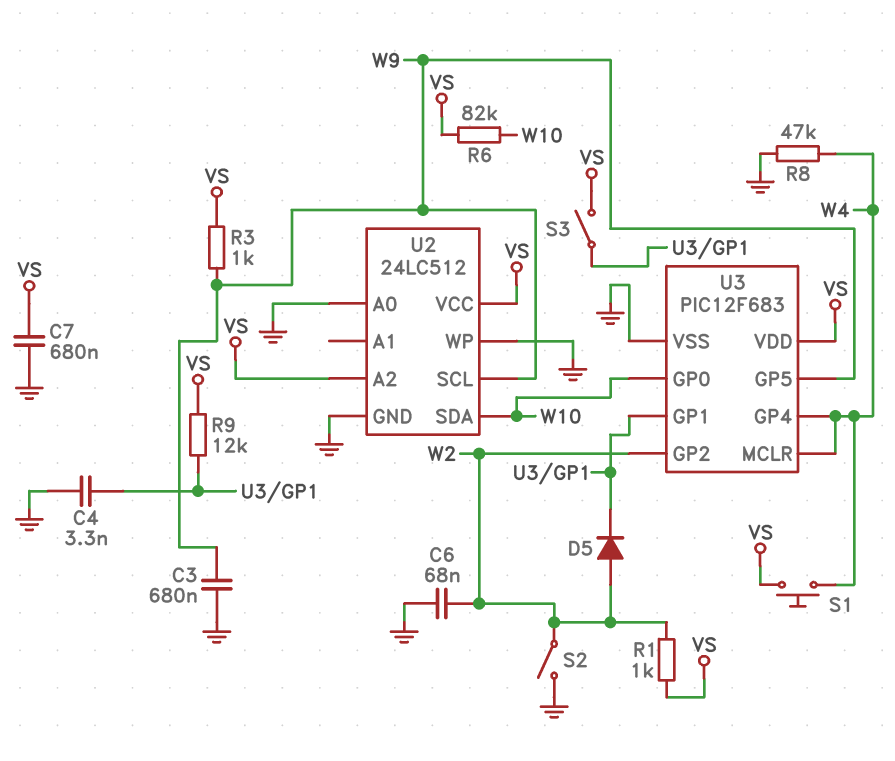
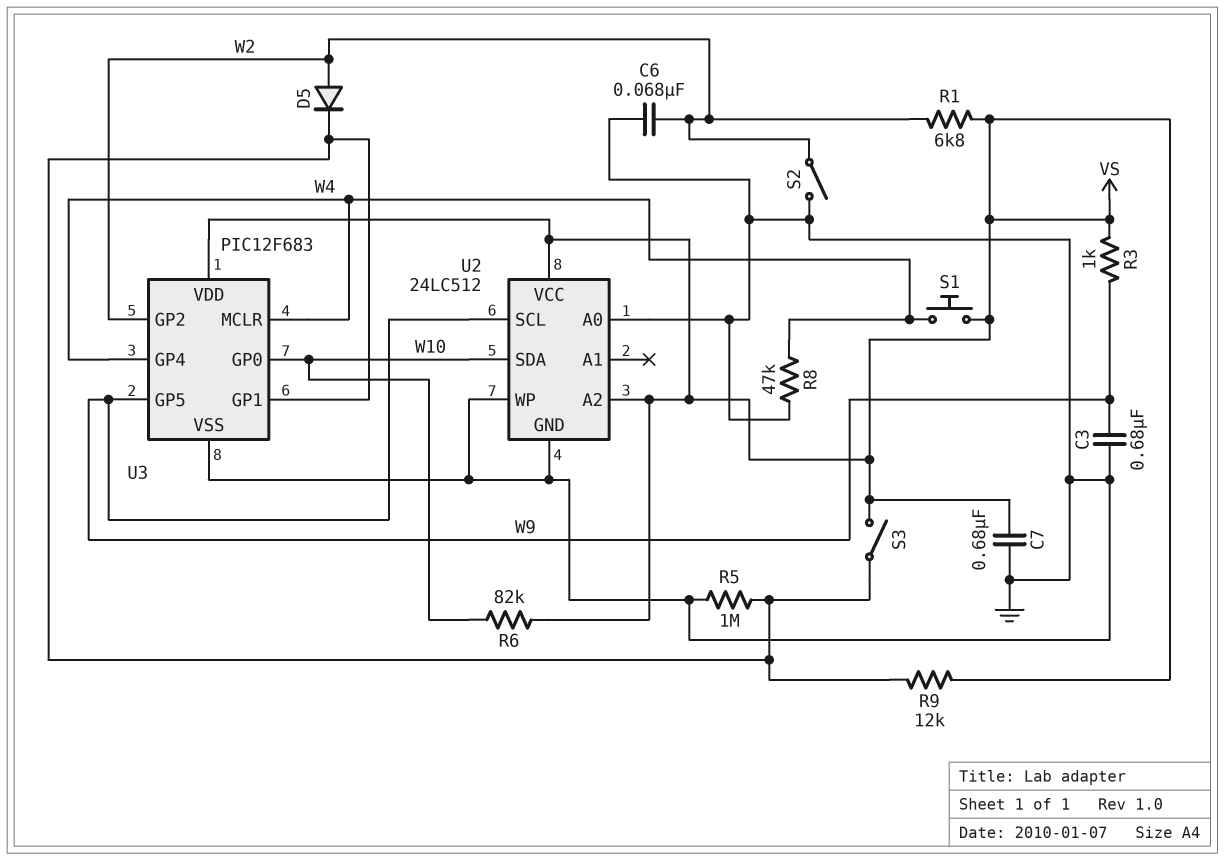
C4: 3.3nF (GND, U3/GP1) -> none
R1: 1k (VS, W2) -> 6.8k (VS, W2)
R5: none -> 1M (GND, U3/GP1)

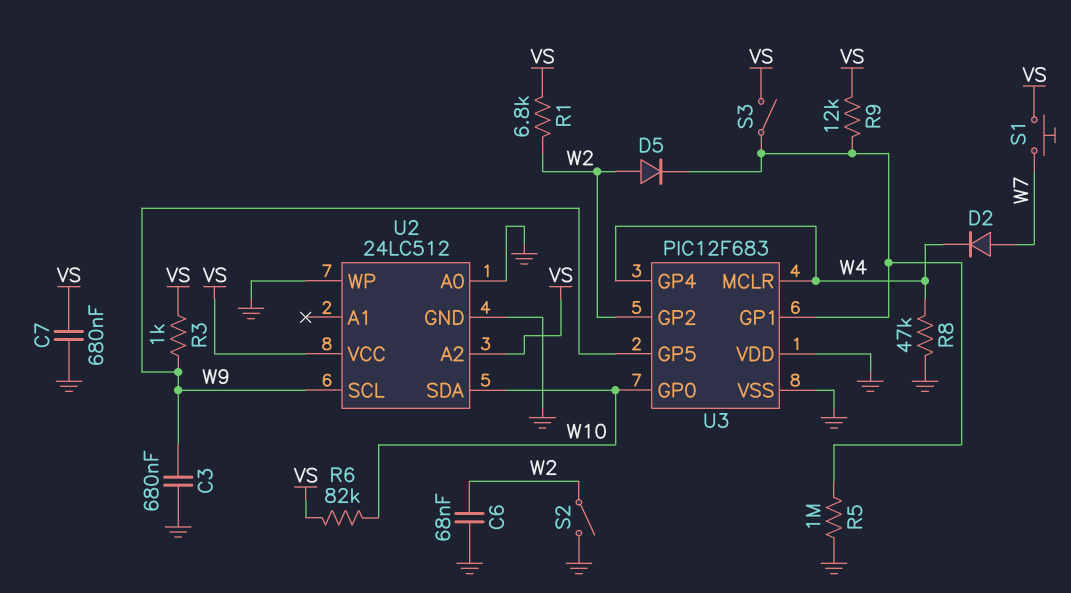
D2: none -> diode (A W7, K W4)
S1: button (VS, W4) -> button (VS, W7)
U3 pin VDD: VS -> GND

